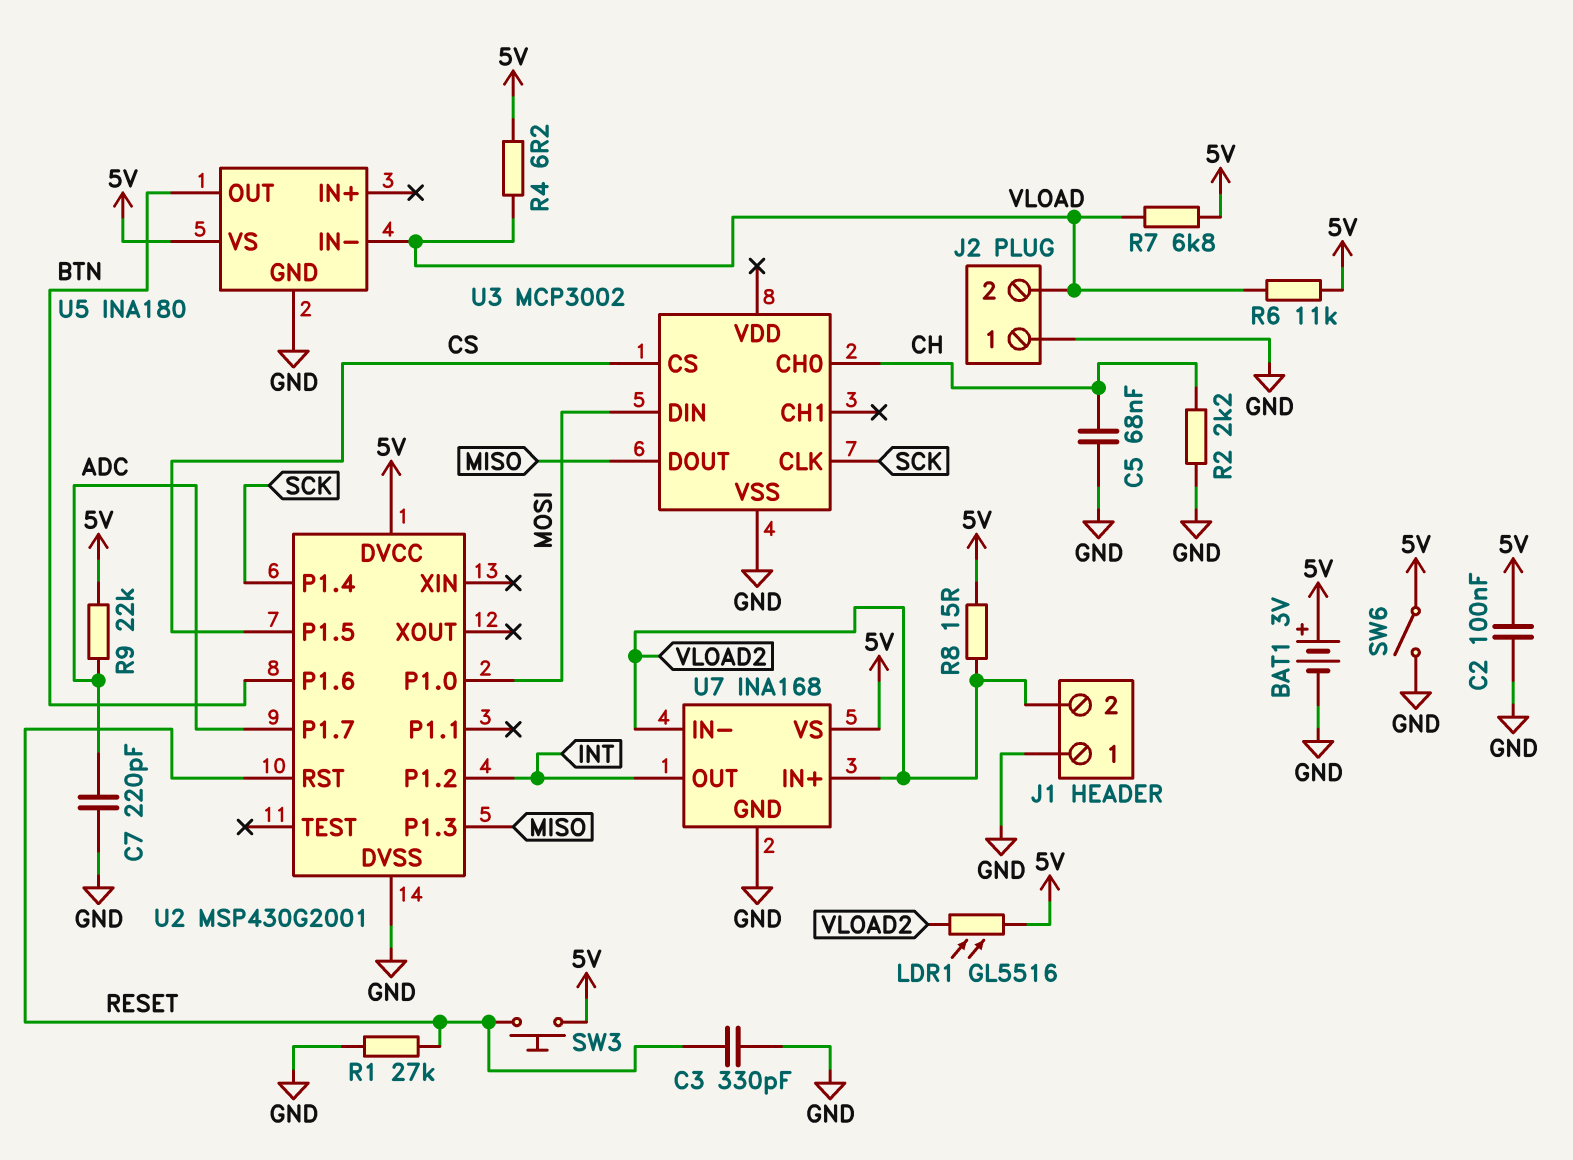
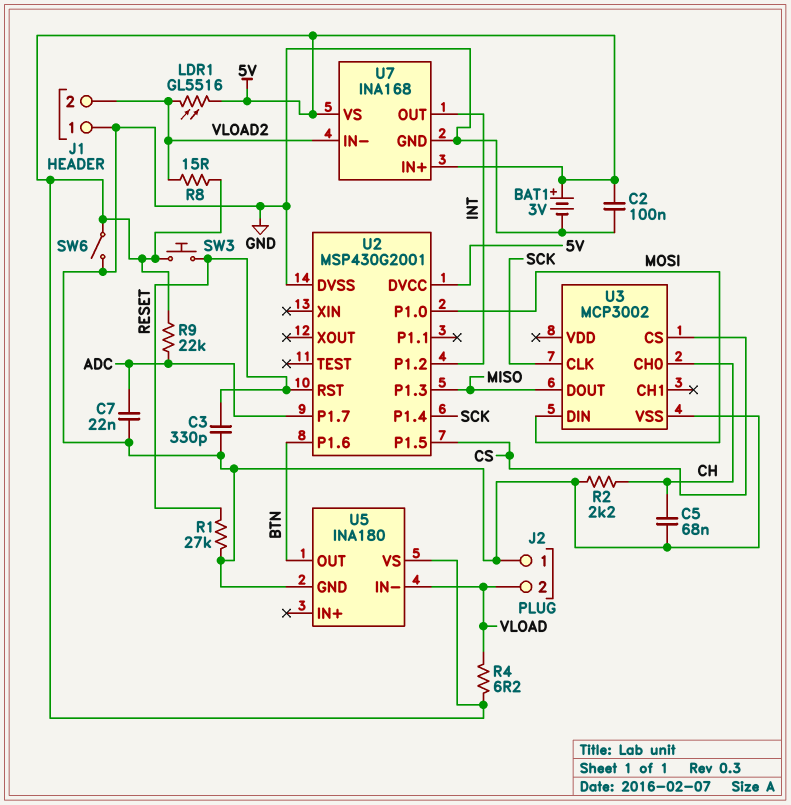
C7: 220pF (ADC, GND) -> 22nF (ADC, GND)
R6: 11k (5V, VLOAD) -> none
R7: 6.8k (5V, VLOAD) -> none
U7 pin IN+: VLOAD2 -> 5V

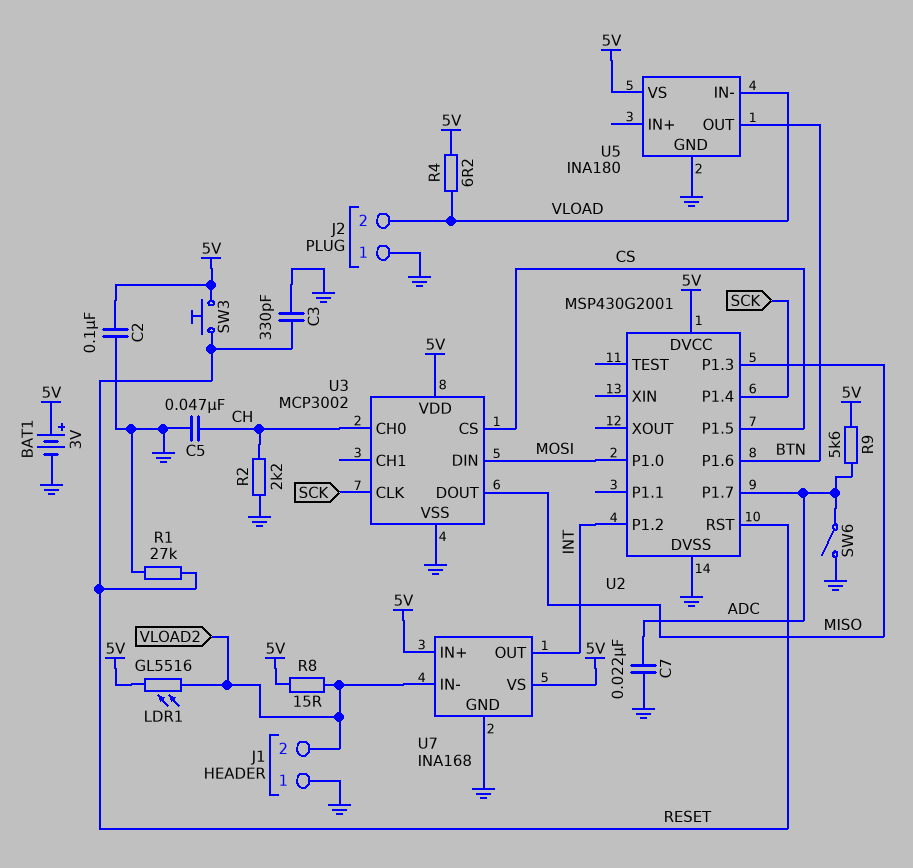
C5: 68nF (CH, GND) -> 47nF (CH, GND)
R9: 22k (5V, ADC) -> 5.6k (5V, ADC)
SW6: switch (5V, GND) -> switch (ADC, GND)
U3 pin VDD: none -> 5V

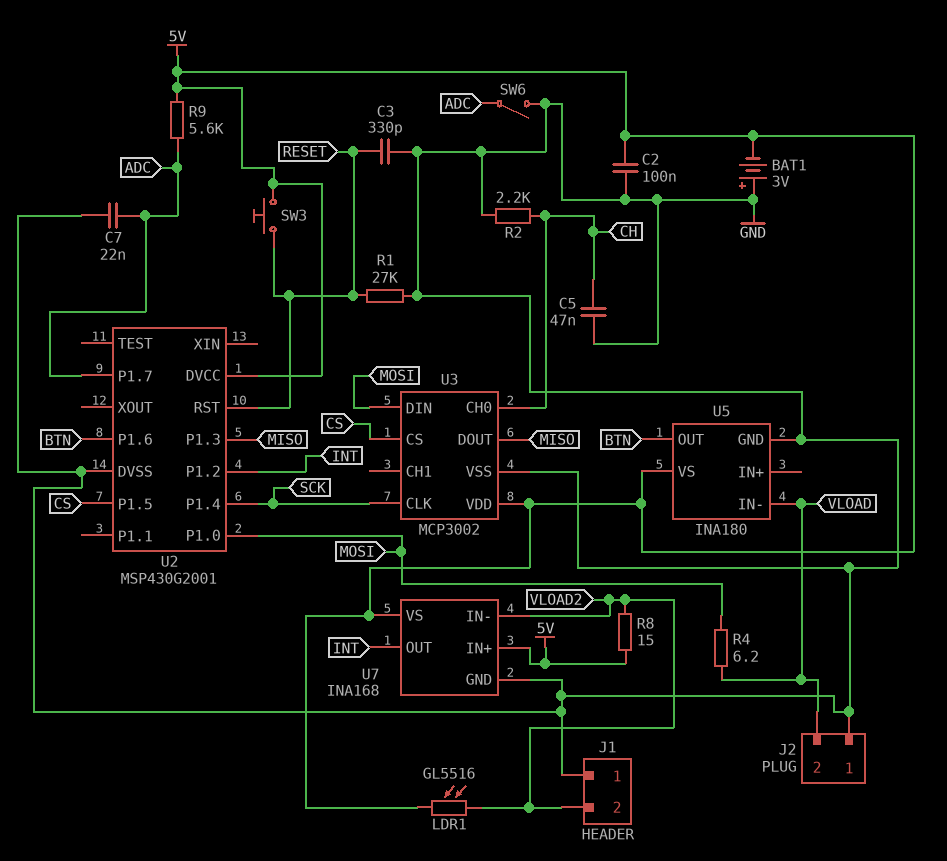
BAT1: 3V (plus 5V, minus GND) -> 3V (plus GND, minus 5V)
R4: 6.2 (5V, VLOAD) -> 6.2 (MOSI, VLOAD)

